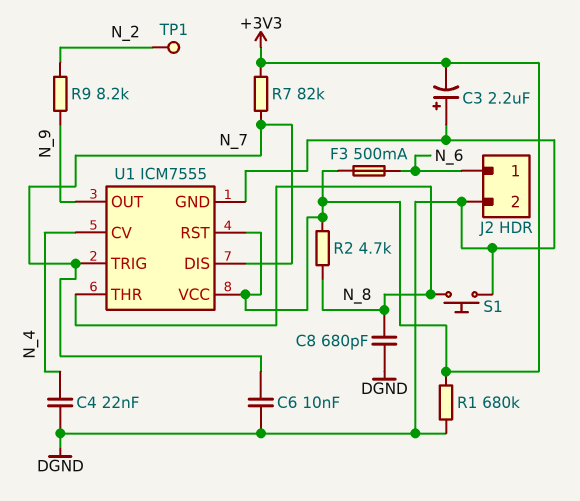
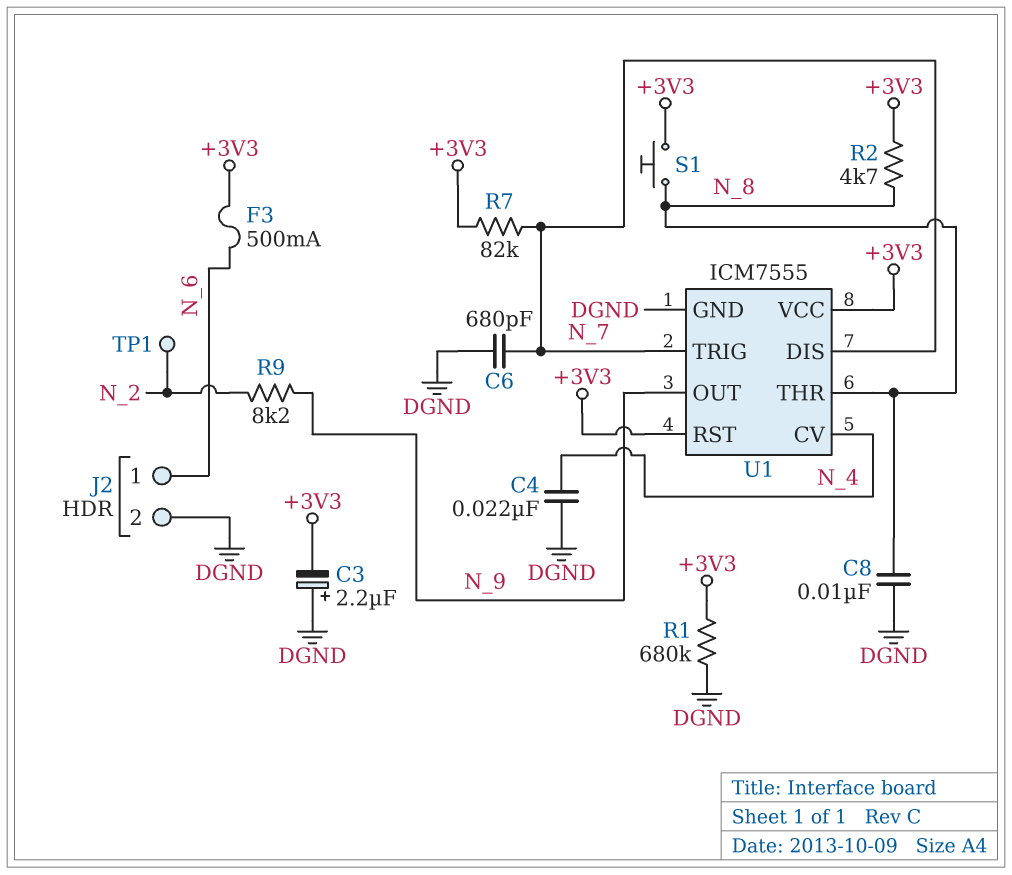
C6: 10nF (DGND, N_7) -> 680pF (DGND, N_7)
C8: 680pF (DGND, N_8) -> 10nF (DGND, N_8)
S1: button (DGND, N_8) -> button (+3V3, N_8)

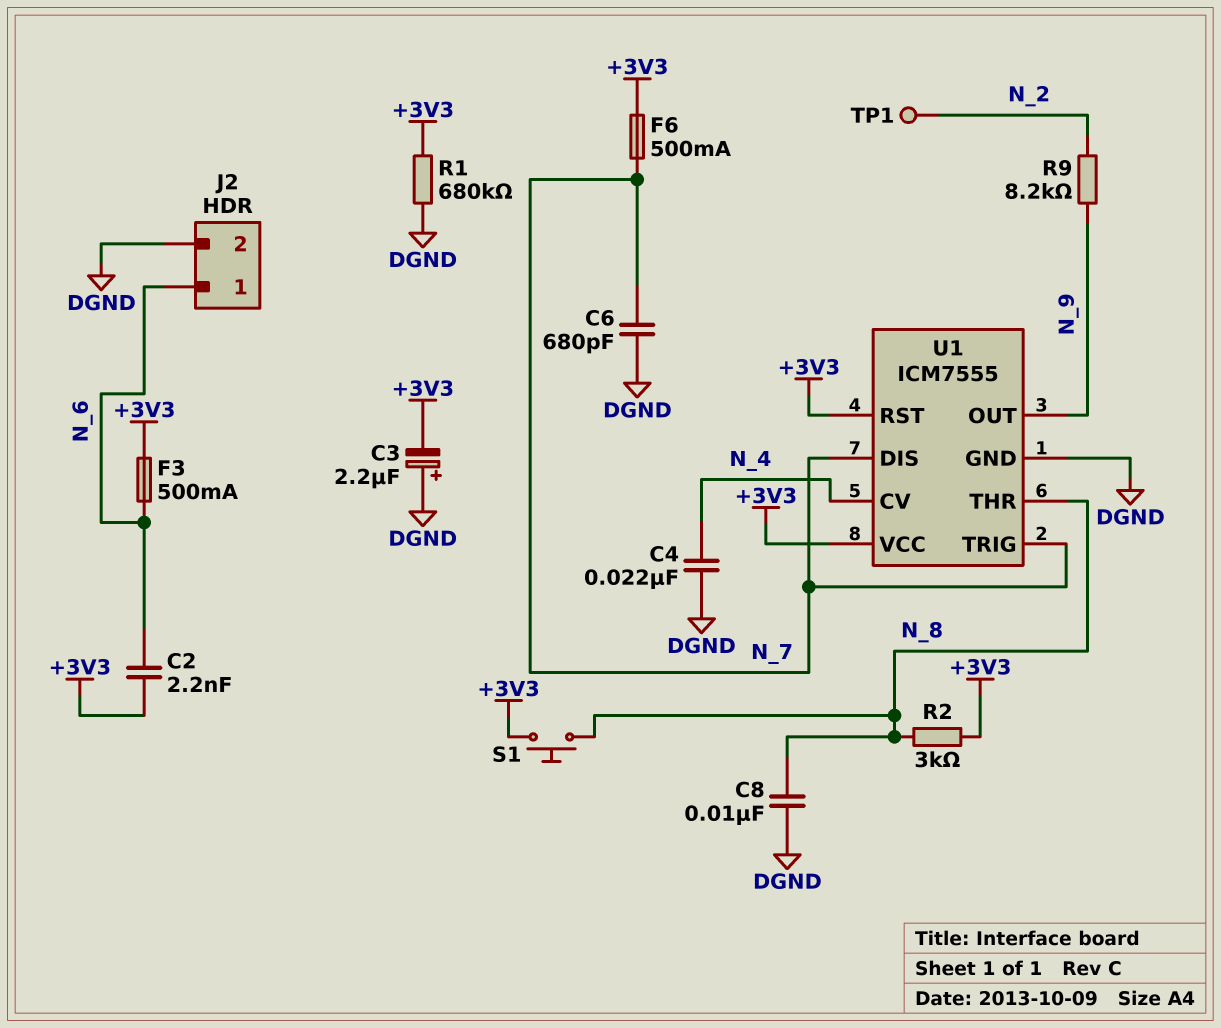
C2: none -> 2.2nF (+3V3, N_6)
F6: none -> 500mA (+3V3, N_7)
R2: 4.7k (+3V3, N_8) -> 3k (+3V3, N_8)
R7: 82k (+3V3, N_7) -> none

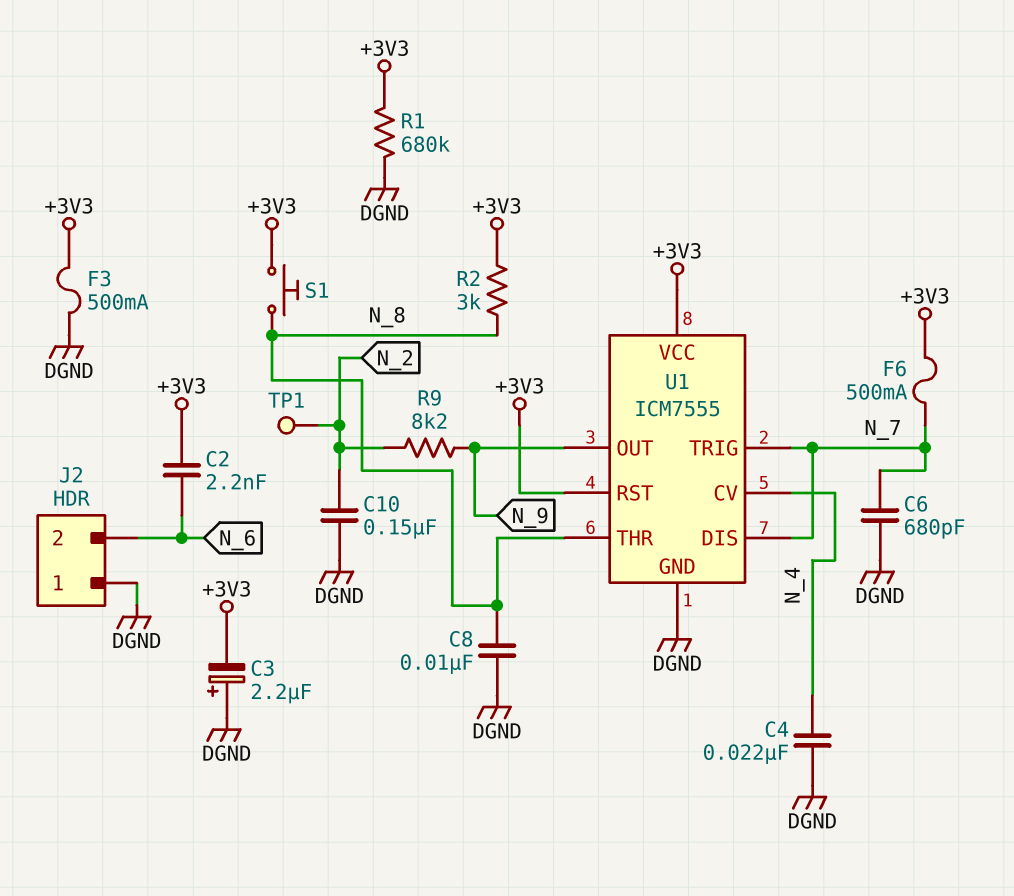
C10: none -> 150nF (DGND, N_2)
F3: 500mA (+3V3, N_6) -> 500mA (+3V3, DGND)
J2 pin 1: N_6 -> DGND
J2 pin 2: DGND -> N_6

